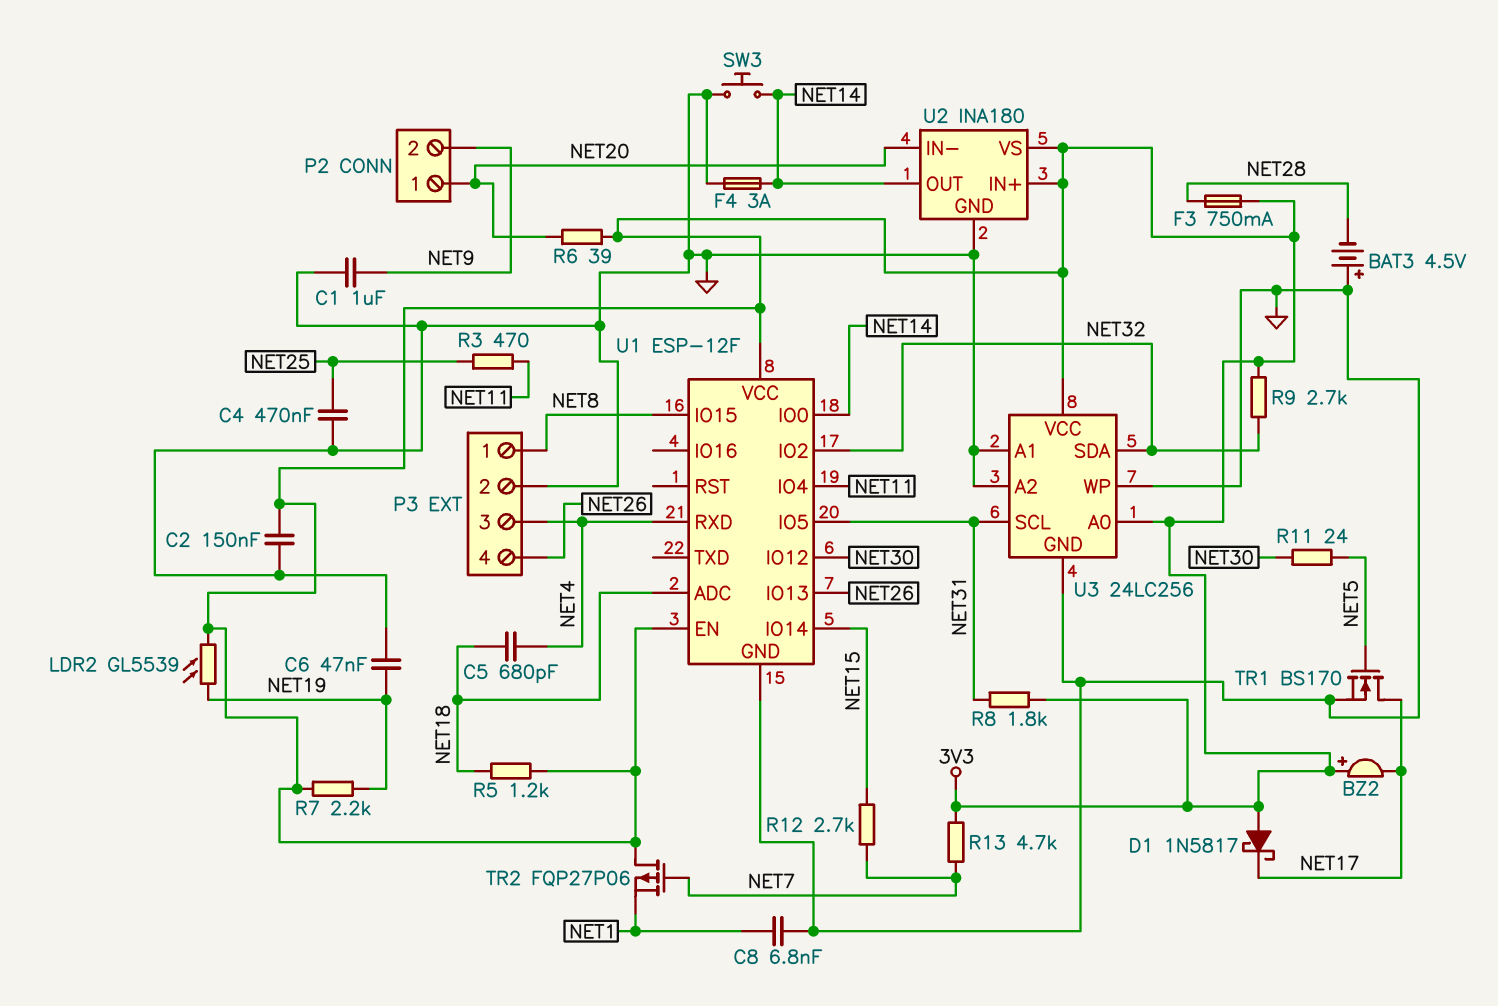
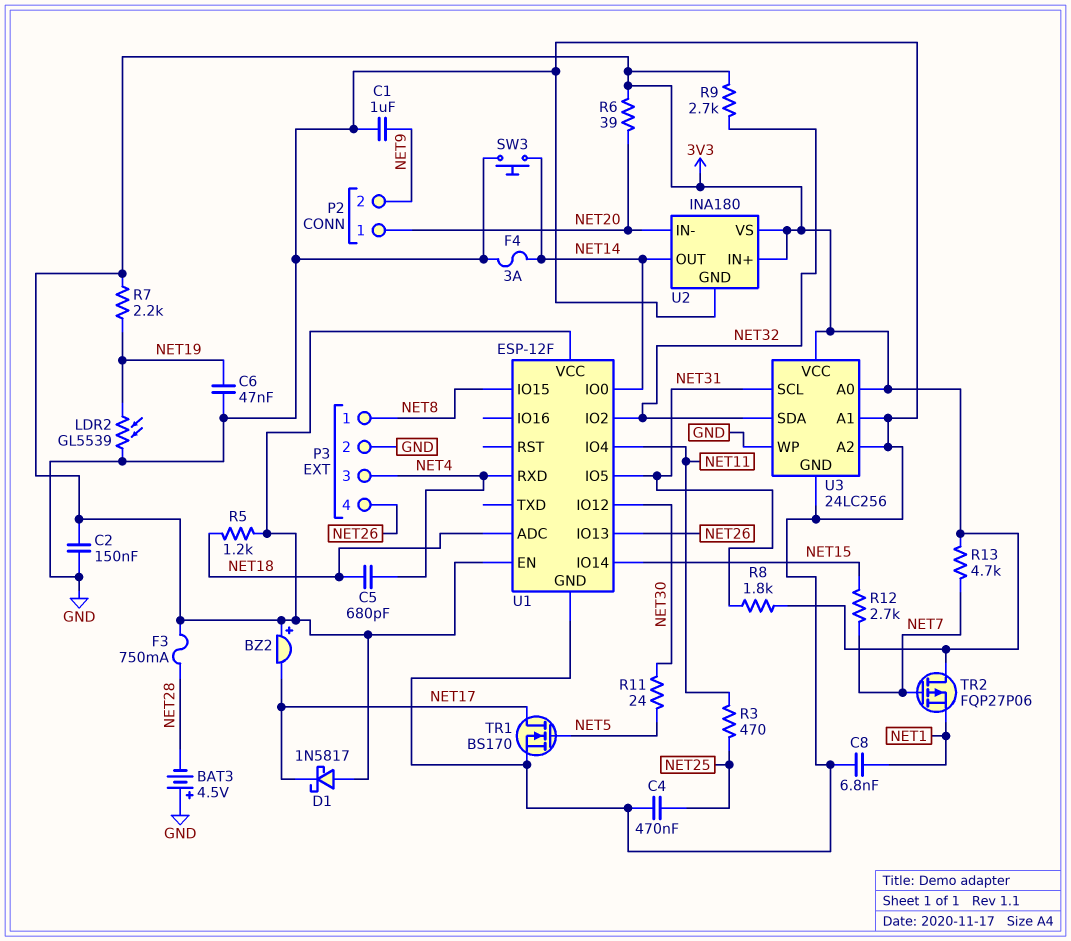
LDR2: GL5539 (3V3, NET19) -> GL5539 (GND, NET19)

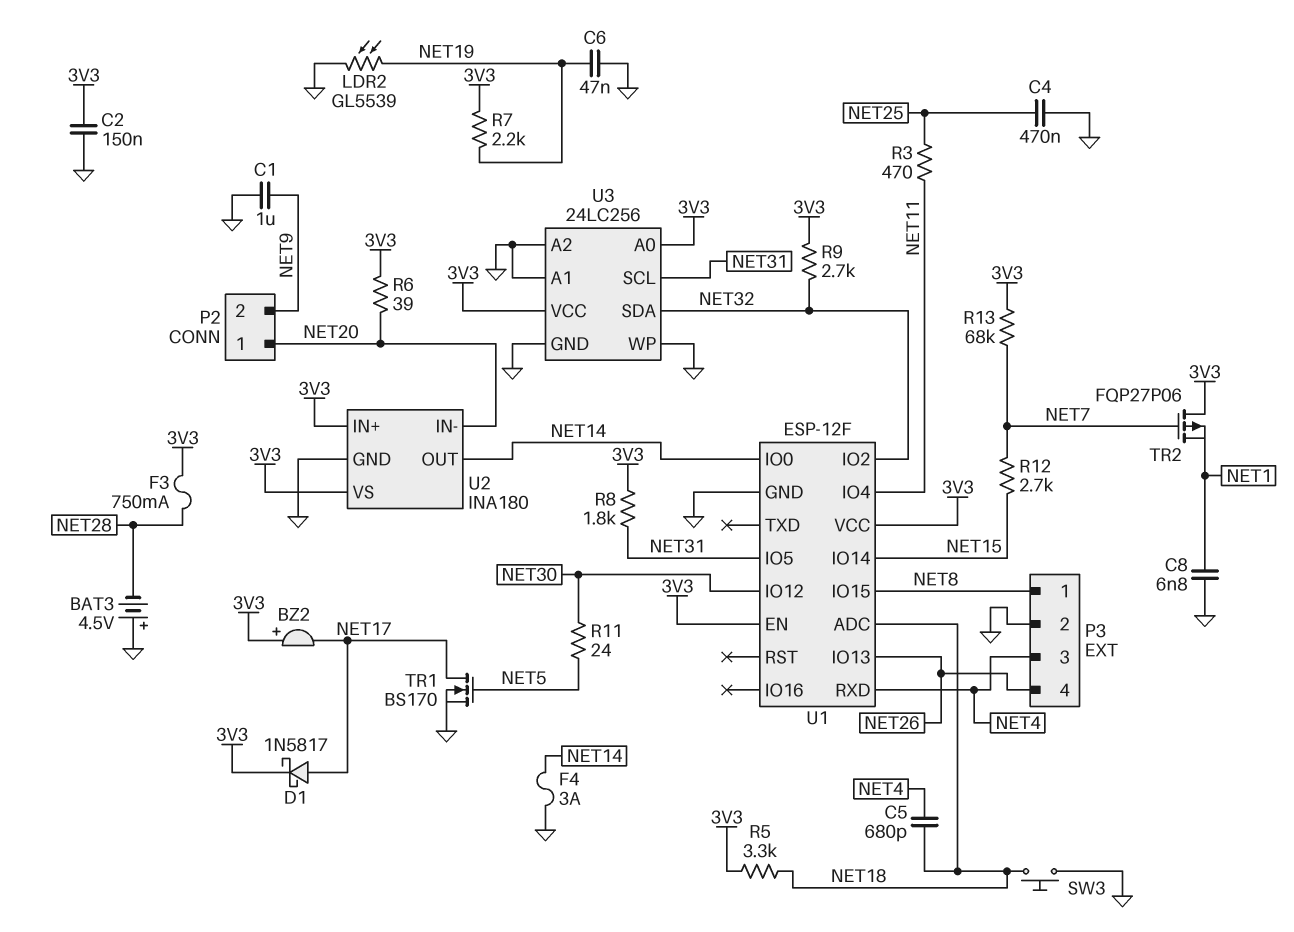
D1: schottky 1N5817 (A 3V3, K NET17) -> schottky 1N5817 (A NET17, K 3V3)
R5: 1.2k (3V3, NET18) -> 3.3k (3V3, NET18)
R13: 4.7k (3V3, NET7) -> 68k (3V3, NET7)
SW3: button (GND, NET14) -> button (GND, NET18)

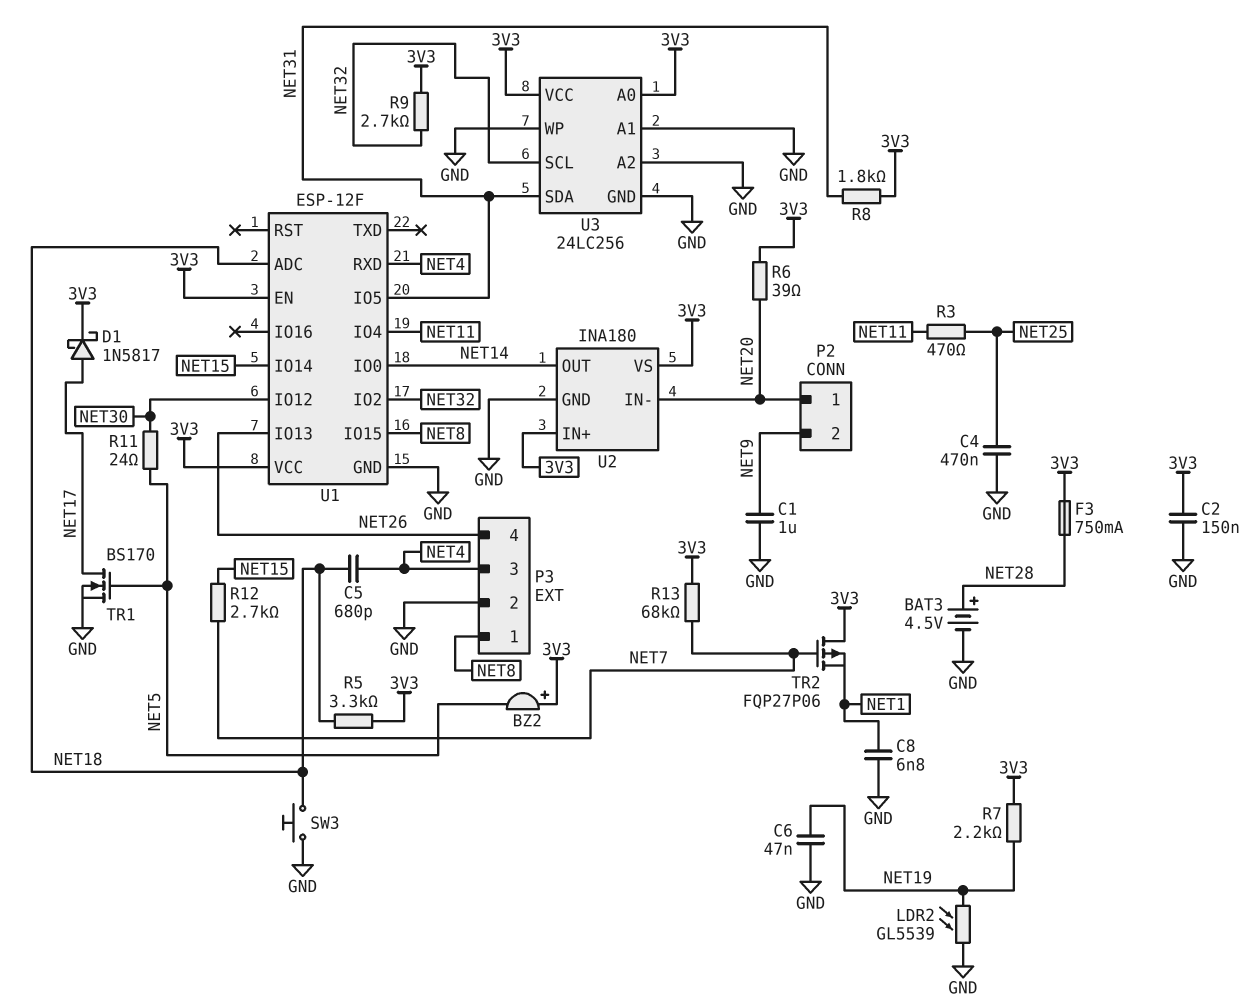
BAT3: 4.5V (plus GND, minus NET28) -> 4.5V (plus NET28, minus GND)
BZ2: buzzer (plus 3V3, minus NET17) -> buzzer (plus 3V3, minus NET5)
F4: 3A (GND, NET14) -> none
U3 pin SCL: NET31 -> NET32
U3 pin SDA: NET32 -> NET31

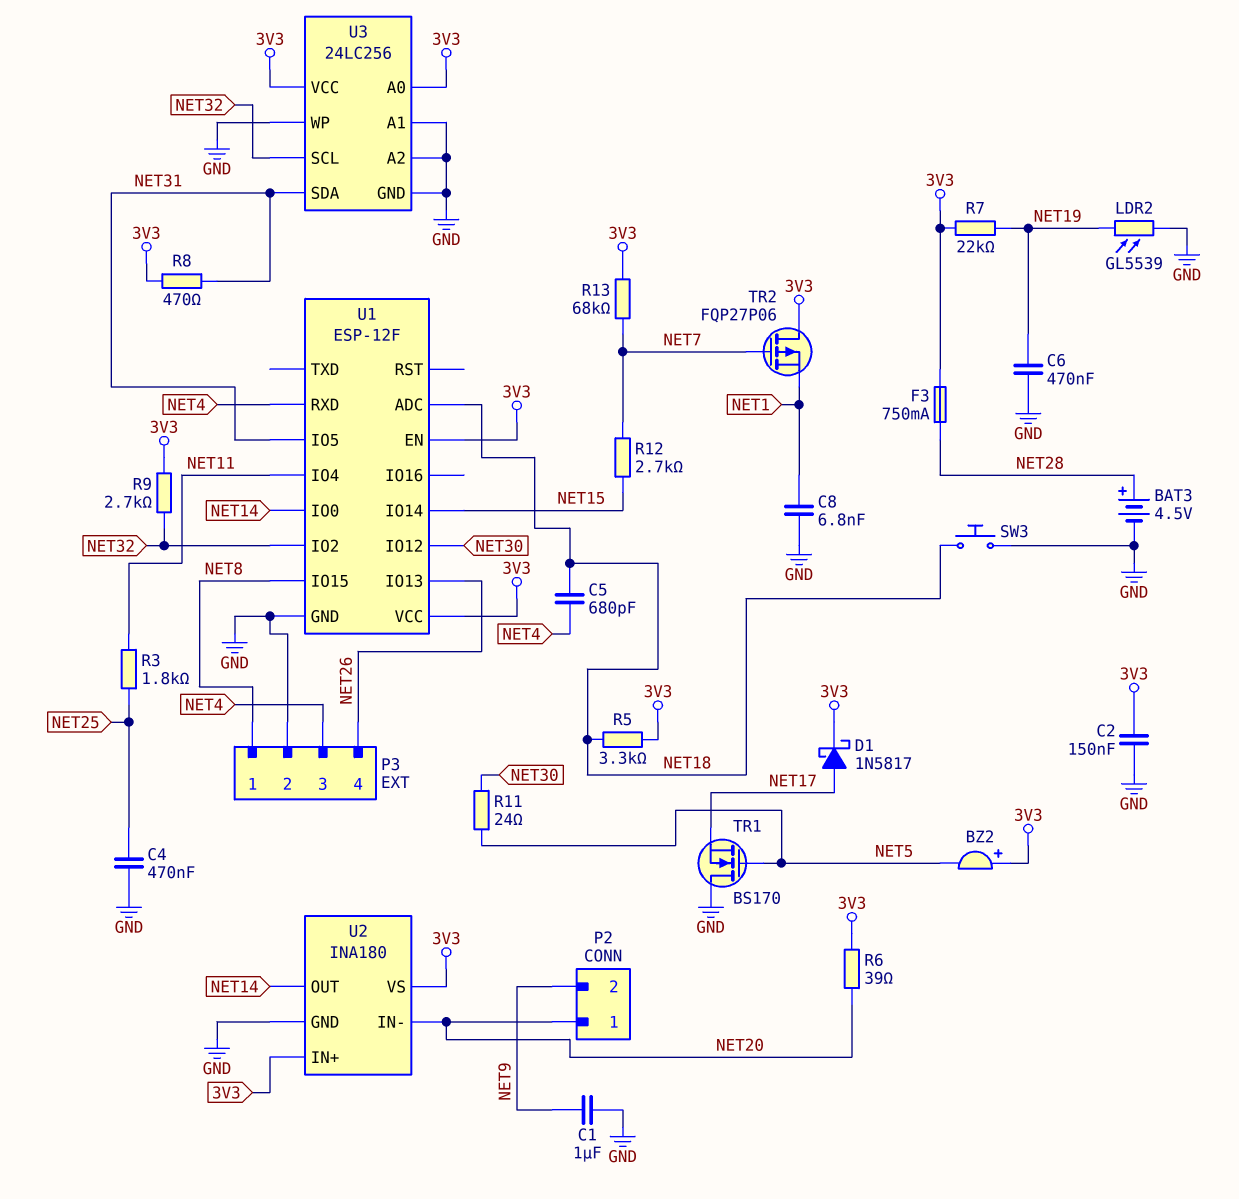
C6: 47nF (GND, NET19) -> 470nF (GND, NET19)
R3: 470 (NET11, NET25) -> 1.8k (NET11, NET25)
R7: 2.2k (3V3, NET19) -> 22k (3V3, NET19)
R8: 1.8k (3V3, NET31) -> 470 (3V3, NET31)
TR1: NMOS BS170 (G NET5, D NET17, S GND) -> NMOS BS170 (G NET5, D GND, S NET17)

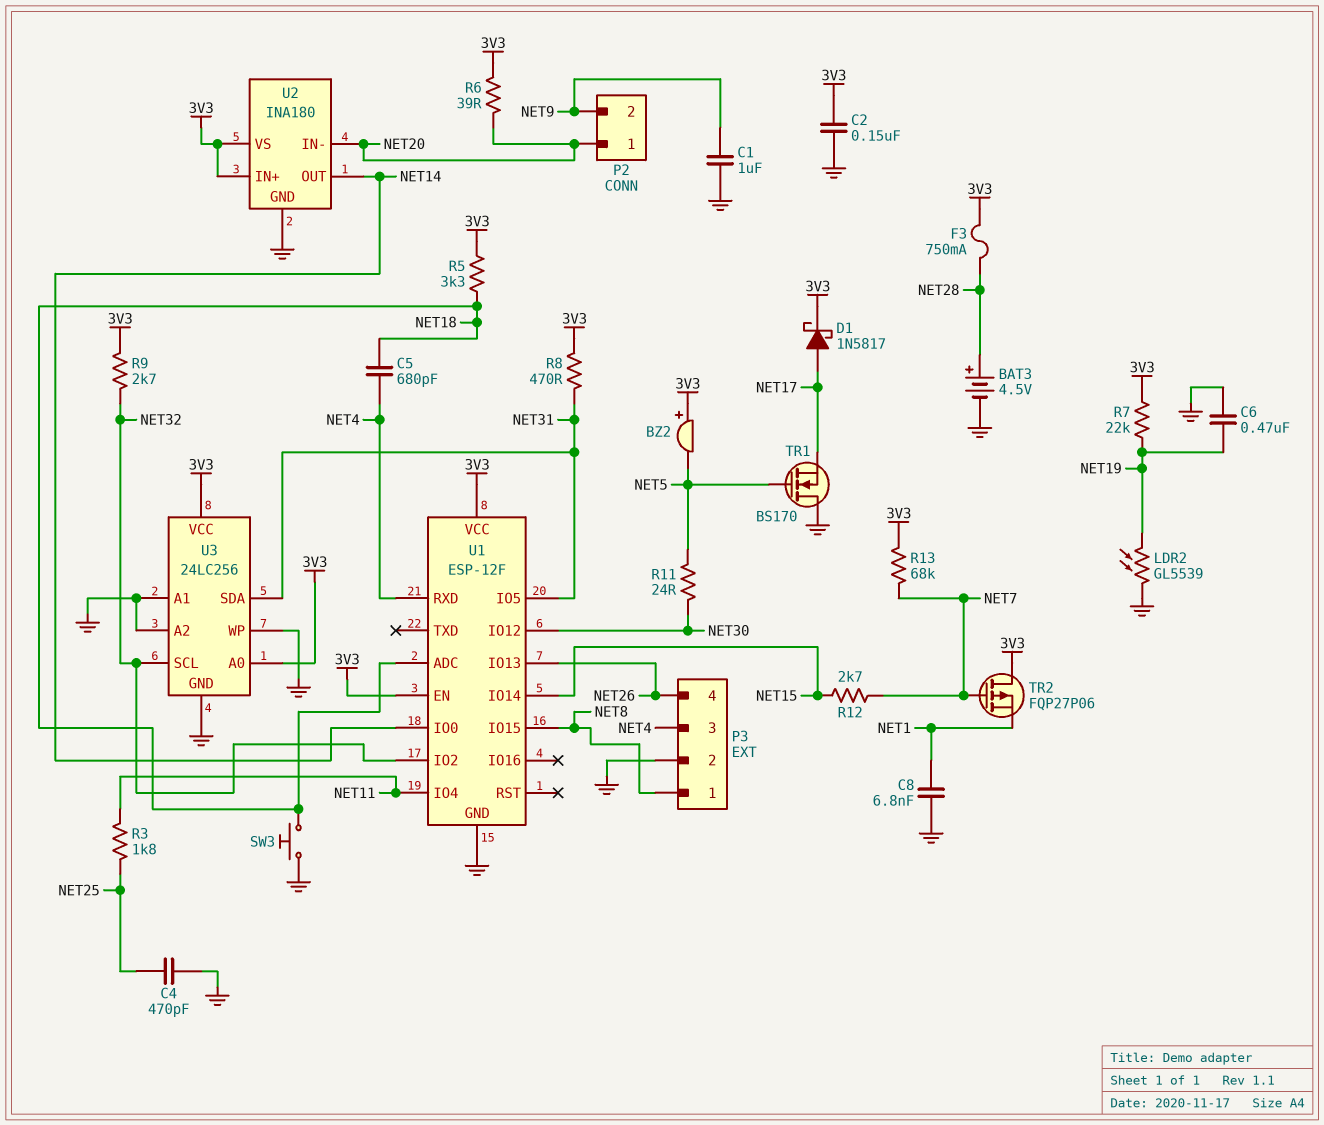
C4: 470nF (GND, NET25) -> 470pF (GND, NET25)

